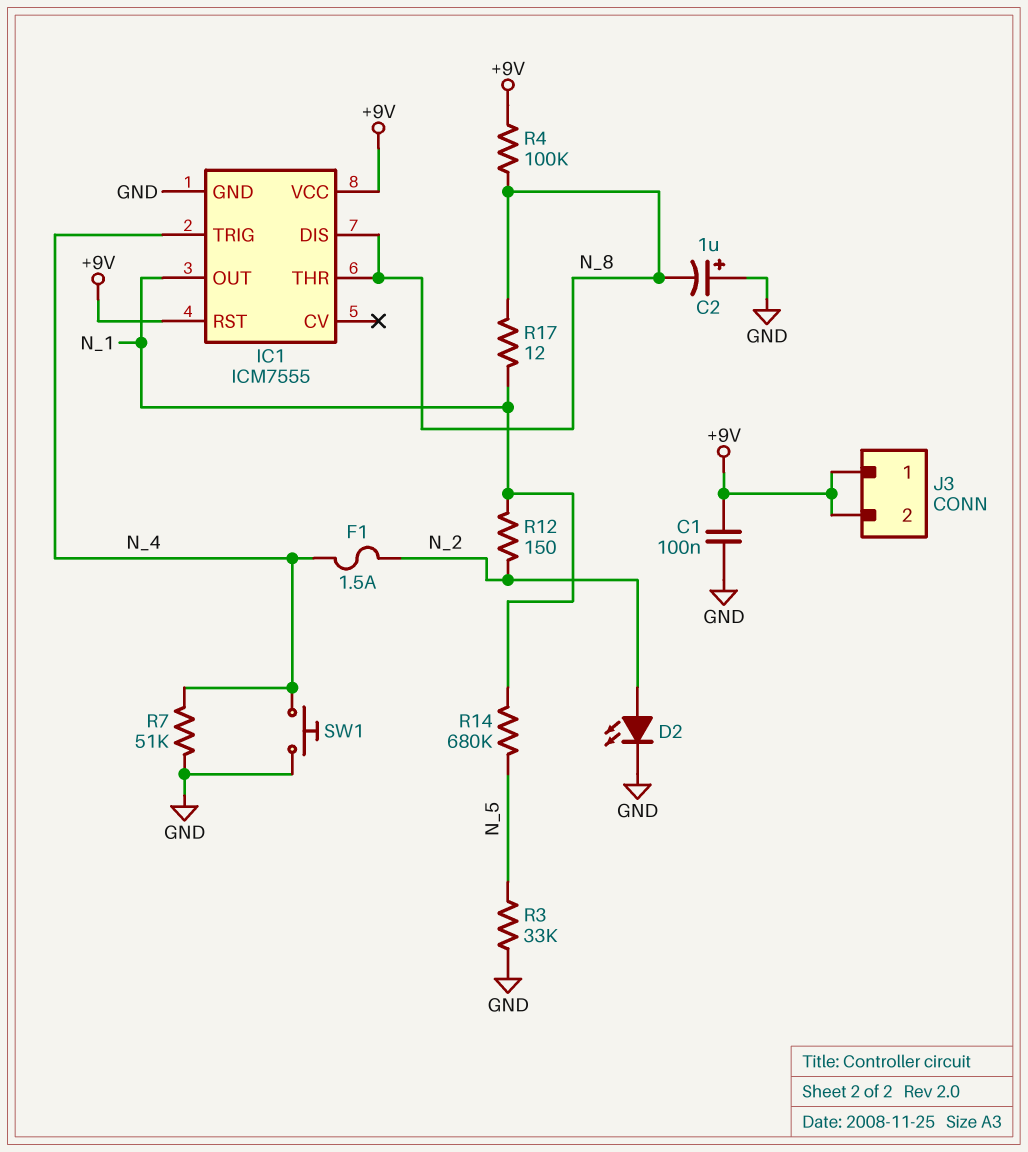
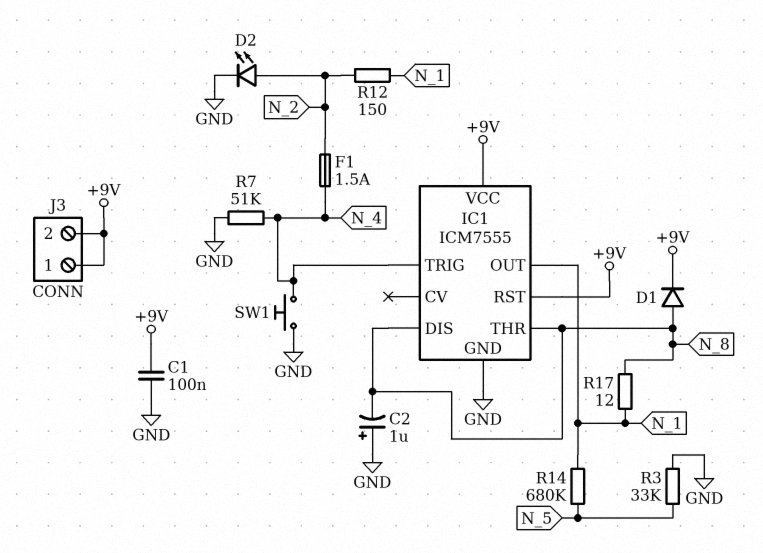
D1: none -> diode (A N_8, K +9V)
R4: 100k (+9V, N_8) -> none

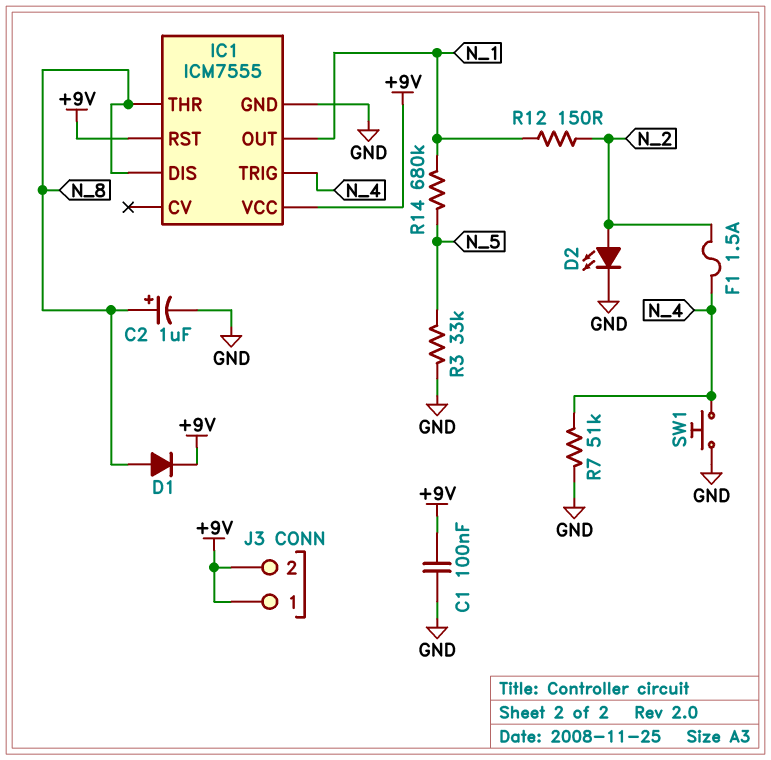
C2: 1uF (plus GND, minus N_8) -> 1uF (plus N_8, minus GND)
R17: 12 (N_1, N_8) -> none

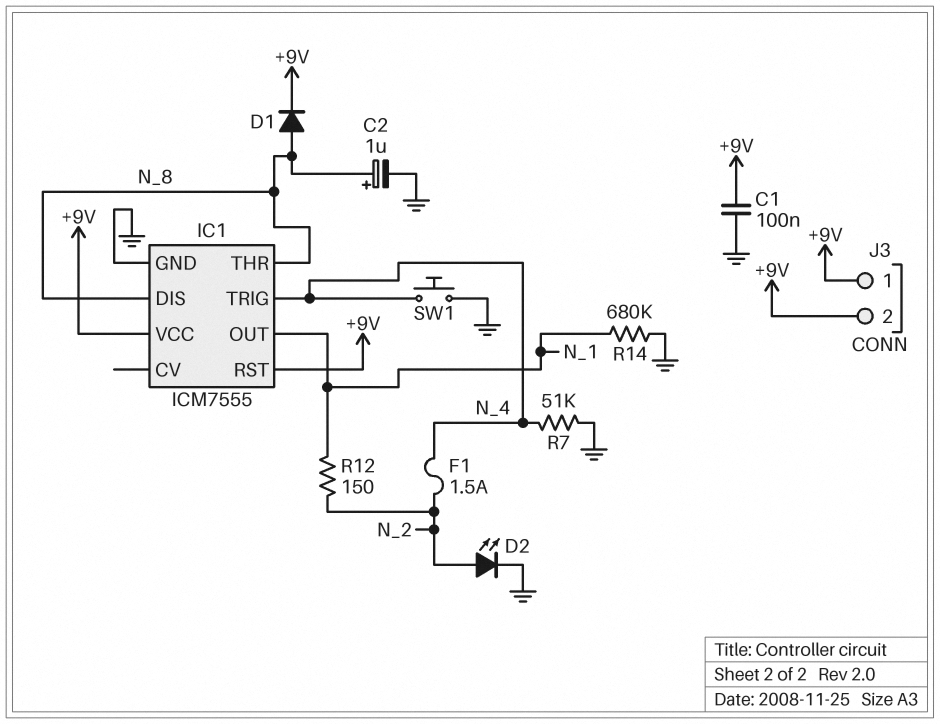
R3: 33k (GND, N_5) -> none
R14: 680k (N_1, N_5) -> 680k (GND, N_1)

